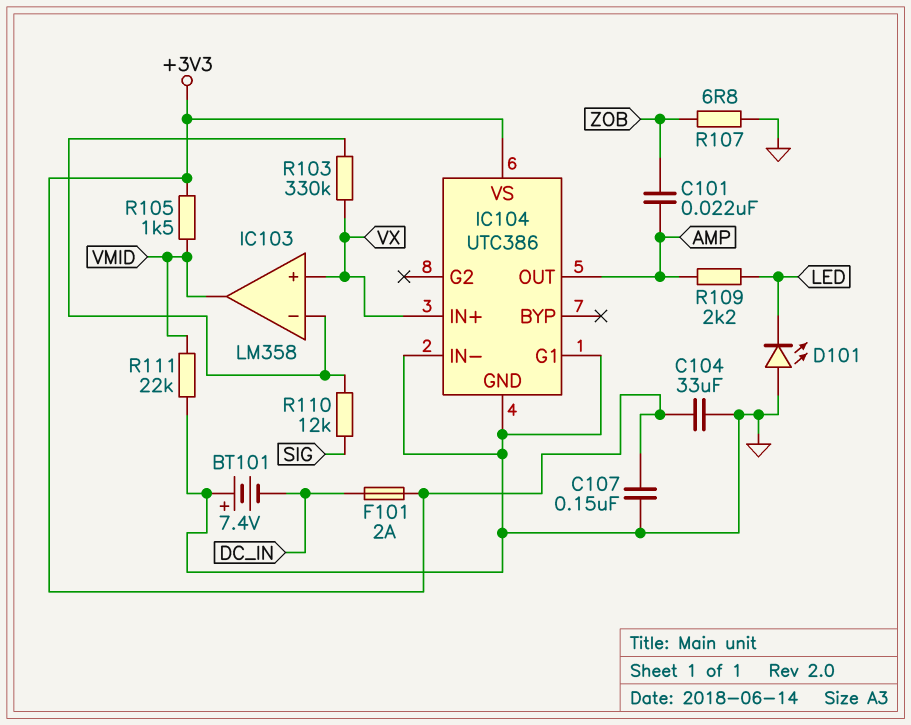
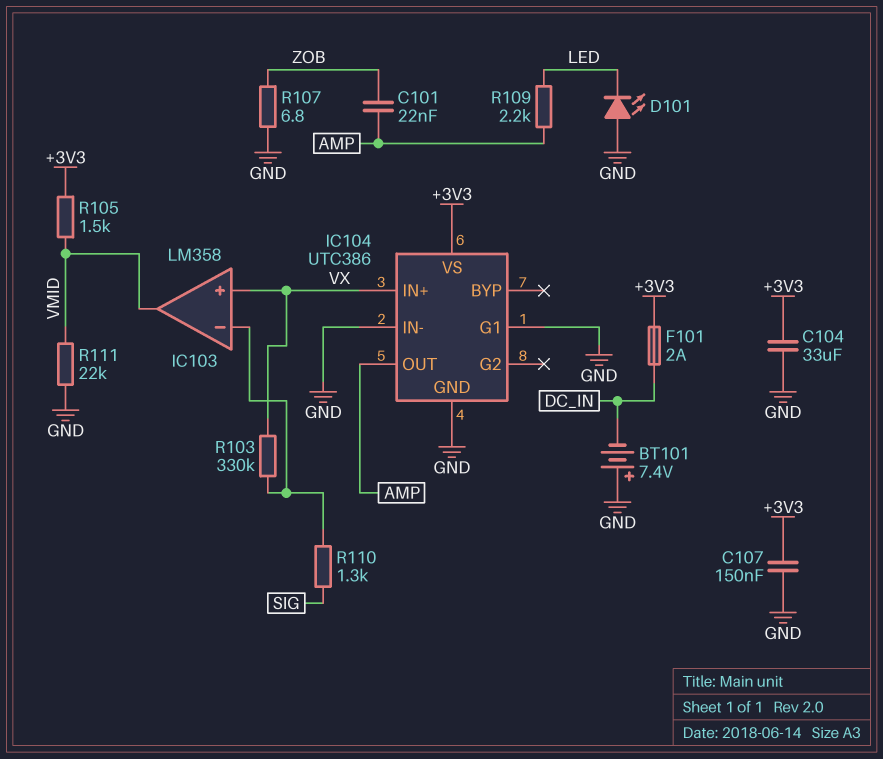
R110: 12k (IC103/in-, SIG) -> 1.3k (IC103/in-, SIG)

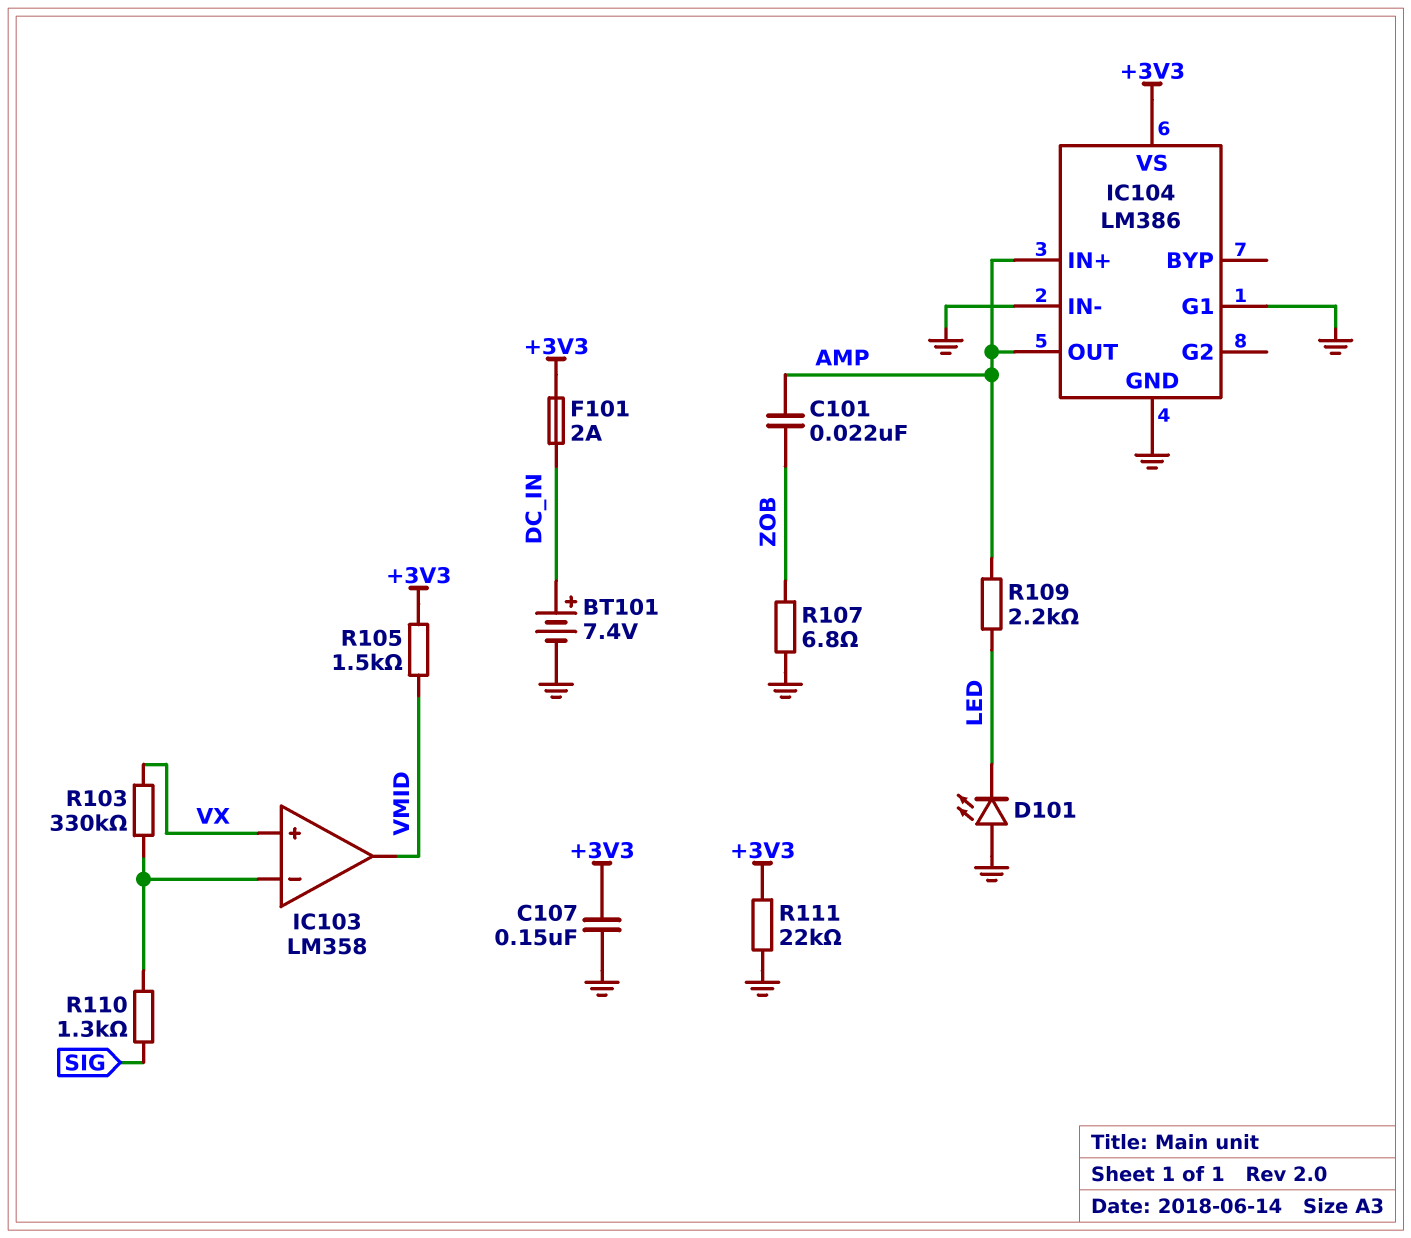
BT101: 7.4V (plus GND, minus DC_IN) -> 7.4V (plus DC_IN, minus GND)
C104: 33uF (+3V3, GND) -> none
IC104: UTC386 -> LM386
IC104 pin IN+: VX -> AMP
R111: 22k (GND, VMID) -> 22k (+3V3, GND)

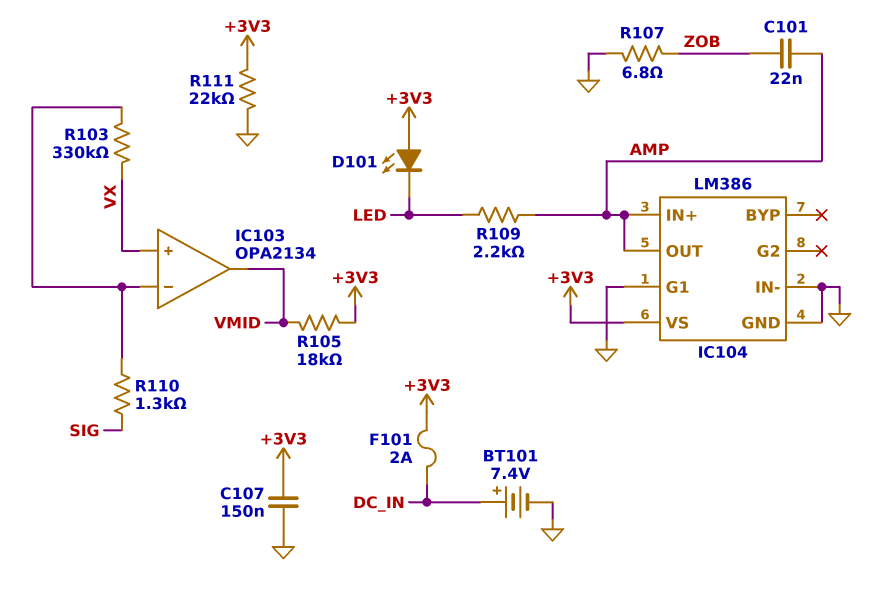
D101: LED (A GND, K LED) -> LED (A +3V3, K LED)
IC103: LM358 -> OPA2134
R105: 1.5k (+3V3, VMID) -> 18k (+3V3, VMID)

